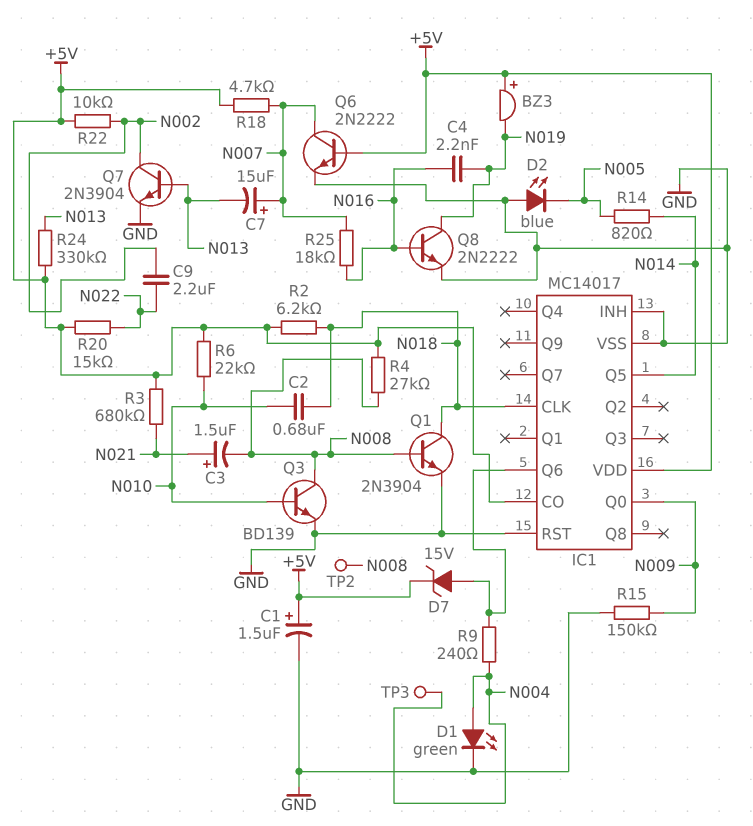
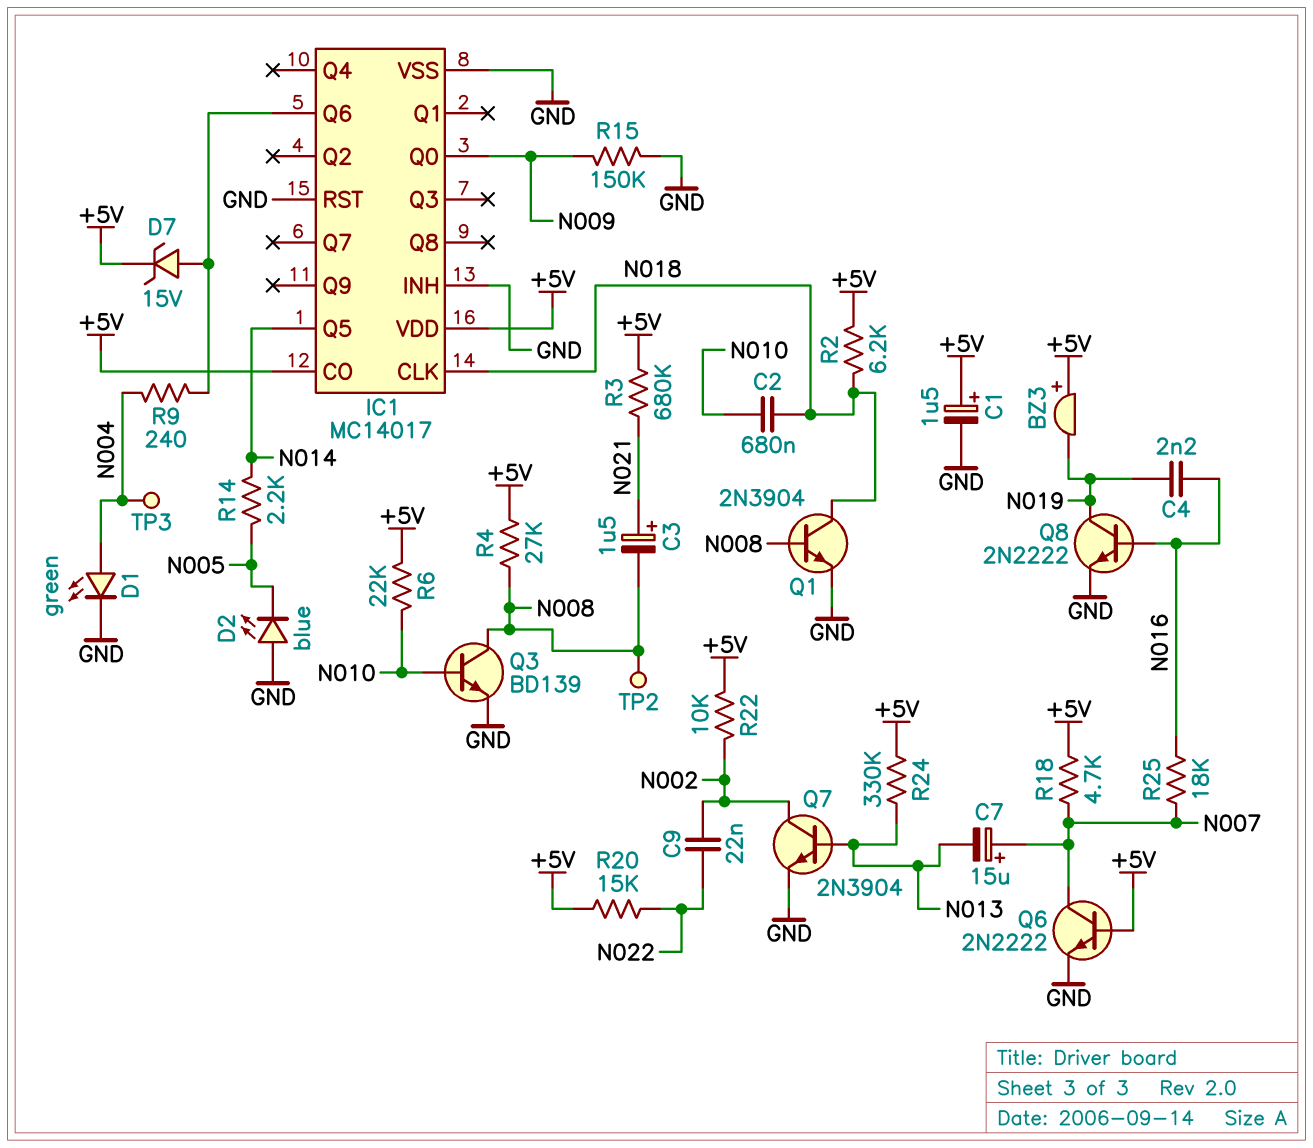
C9: 2.2uF (N002, N022) -> 22nF (N002, N022)
R14: 820 (N005, N014) -> 2.2k (N005, N014)

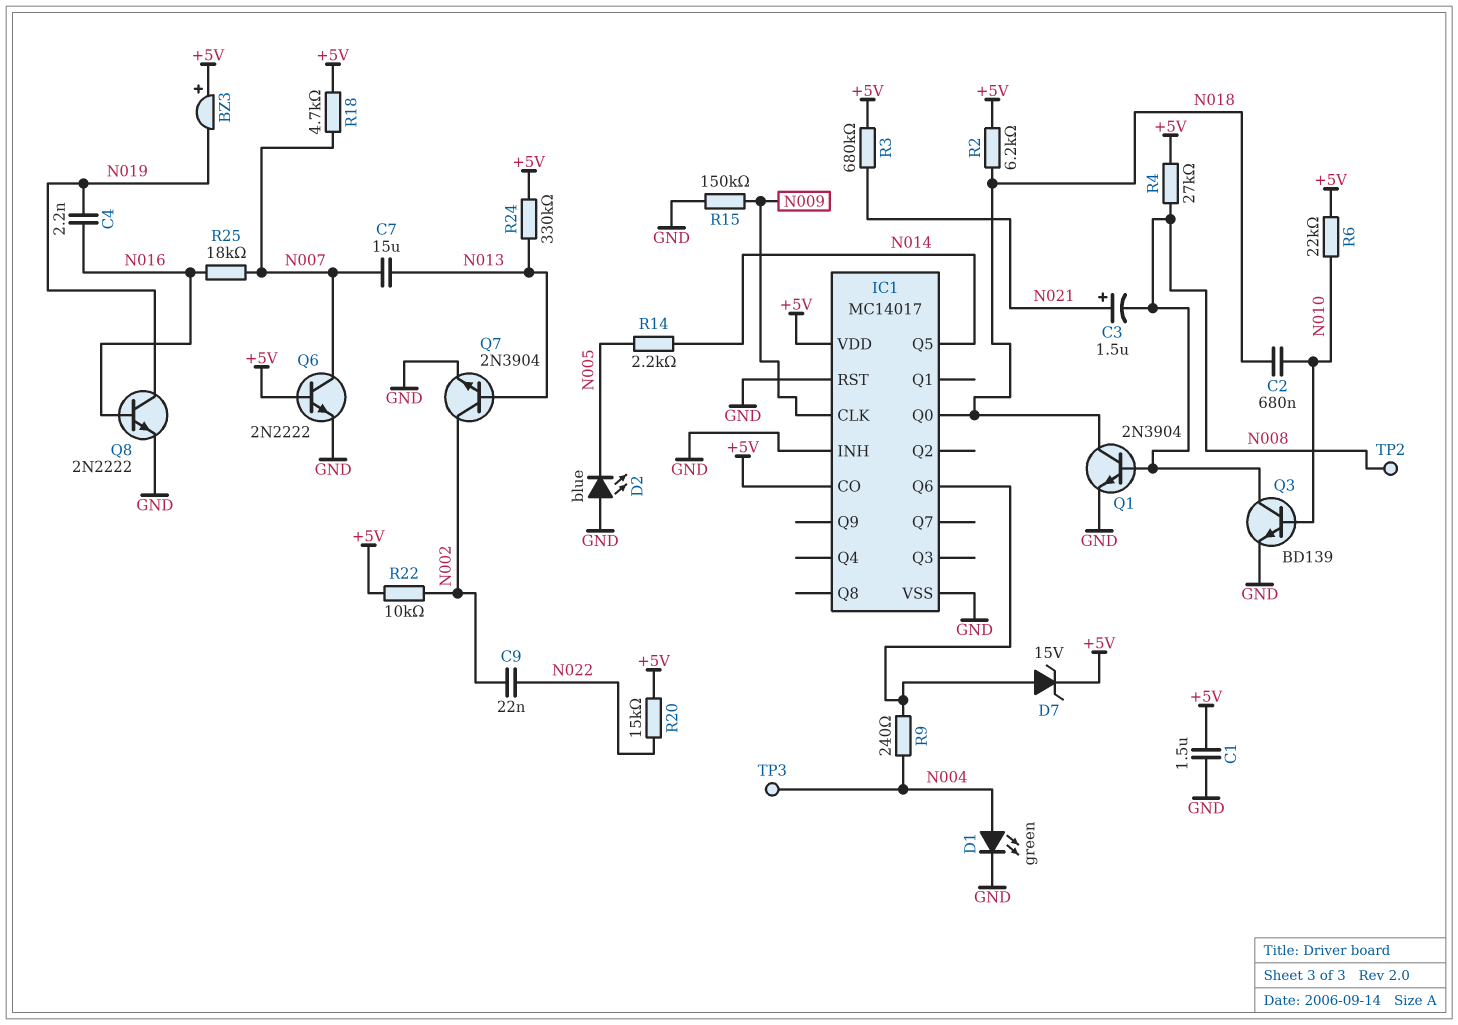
C1: 1.5uF (plus +5V, minus GND) -> 1.5uF (+5V, GND)
C7: 15uF (plus N007, minus N013) -> 15uF (N007, N013)
IC1 pin CLK: N018 -> N009
IC1 pin Q0: N009 -> N018

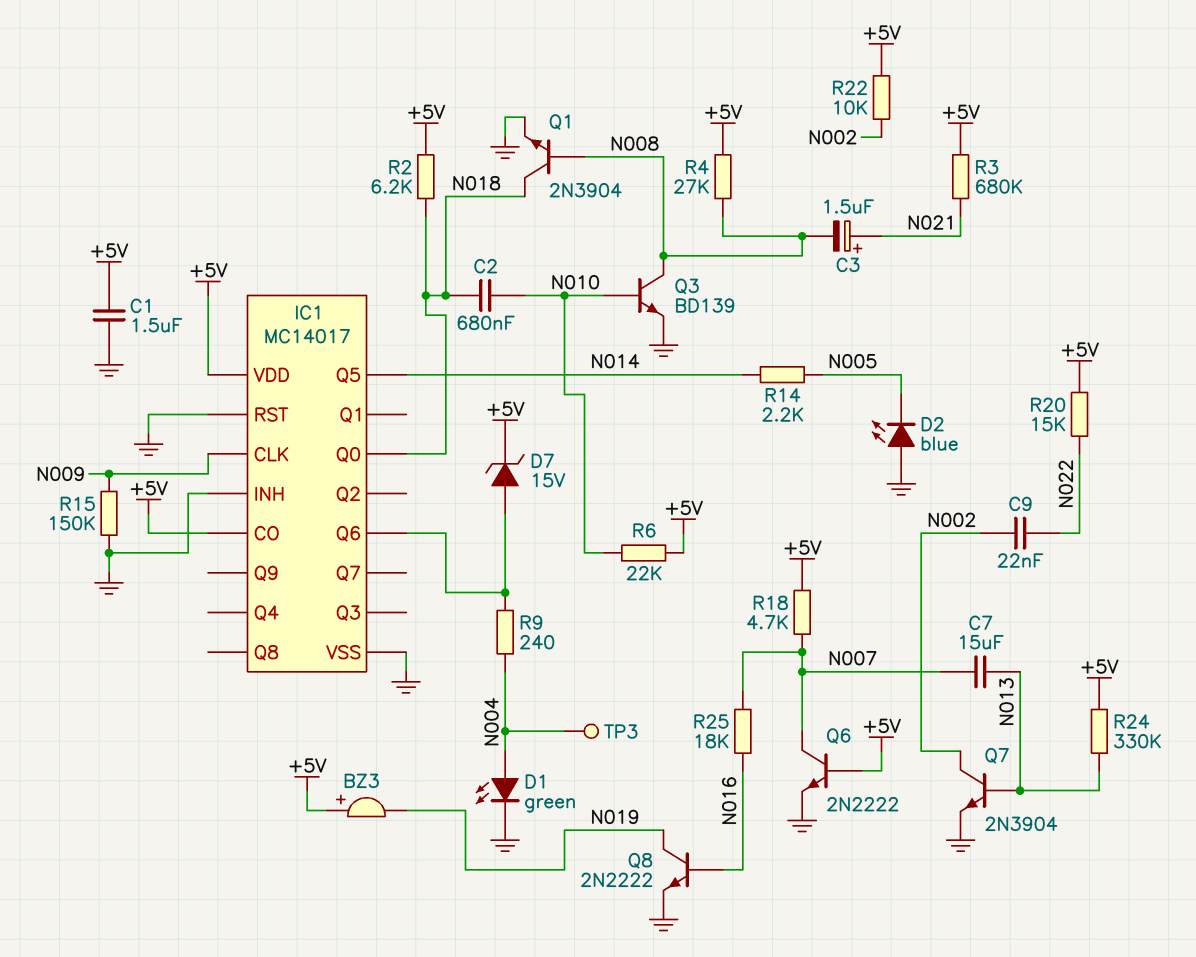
C4: 2.2nF (N016, N019) -> none
TP2: test point (N008) -> none

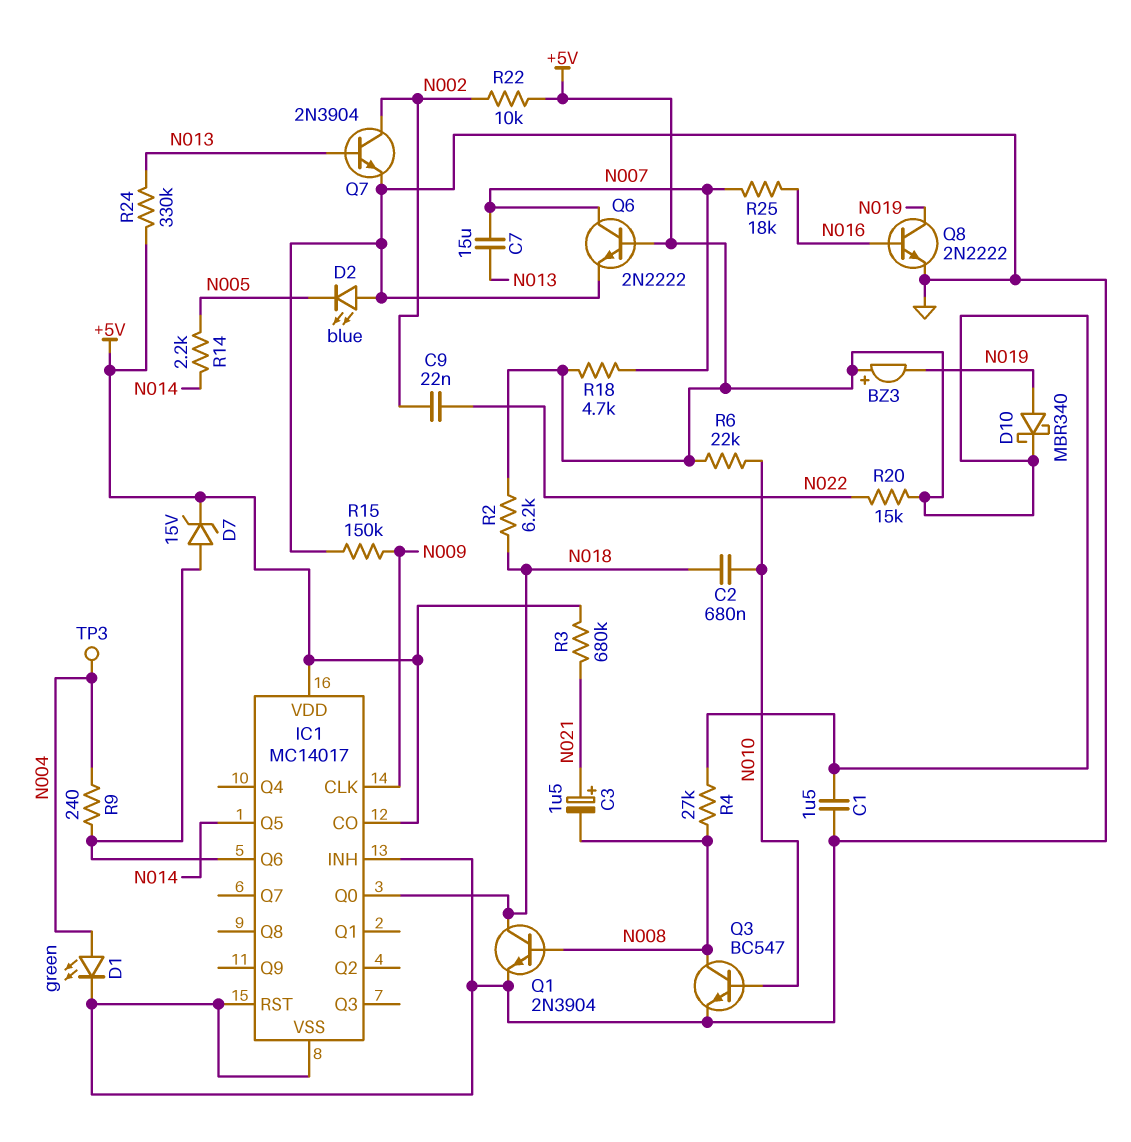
D10: none -> schottky MBR340 (A N019, K +5V)
Q3: NPN BD139 (B N010, C N008, E GND) -> NPN BC547 (B N010, C N008, E GND)

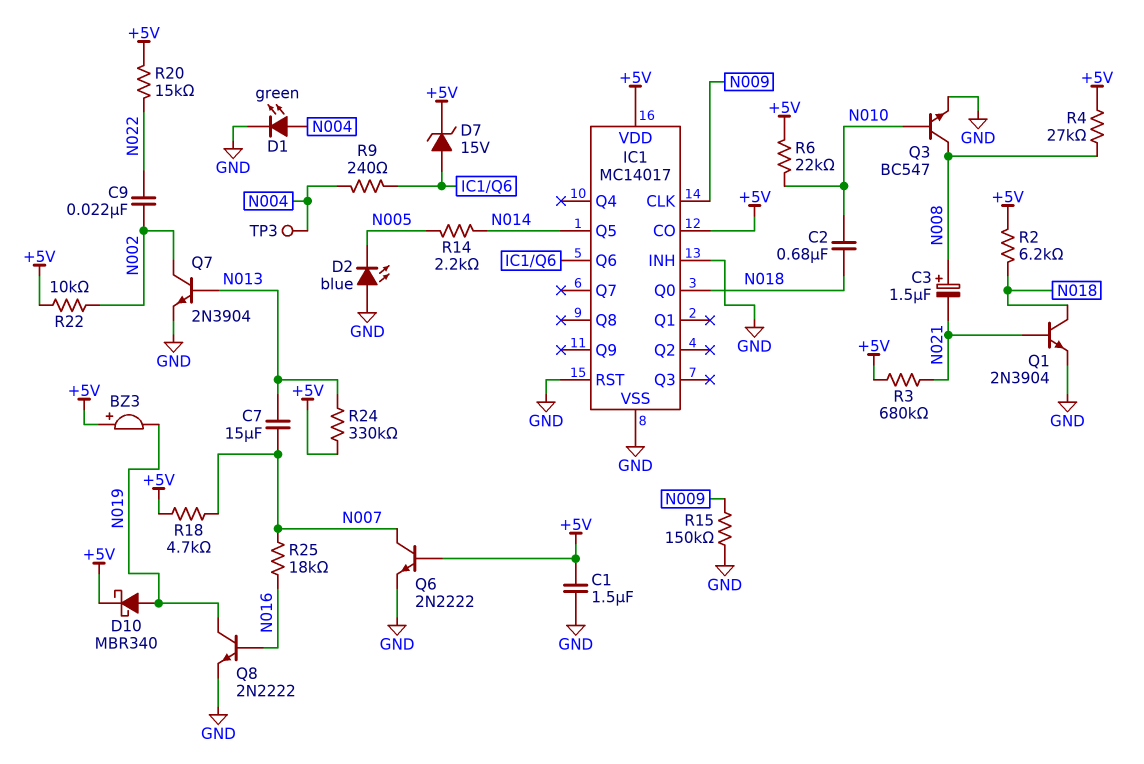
C3: 1.5uF (plus N021, minus N008) -> 1.5uF (plus N008, minus N021)
Q1: NPN 2N3904 (B N008, C N018, E GND) -> NPN 2N3904 (B N021, C N018, E GND)

